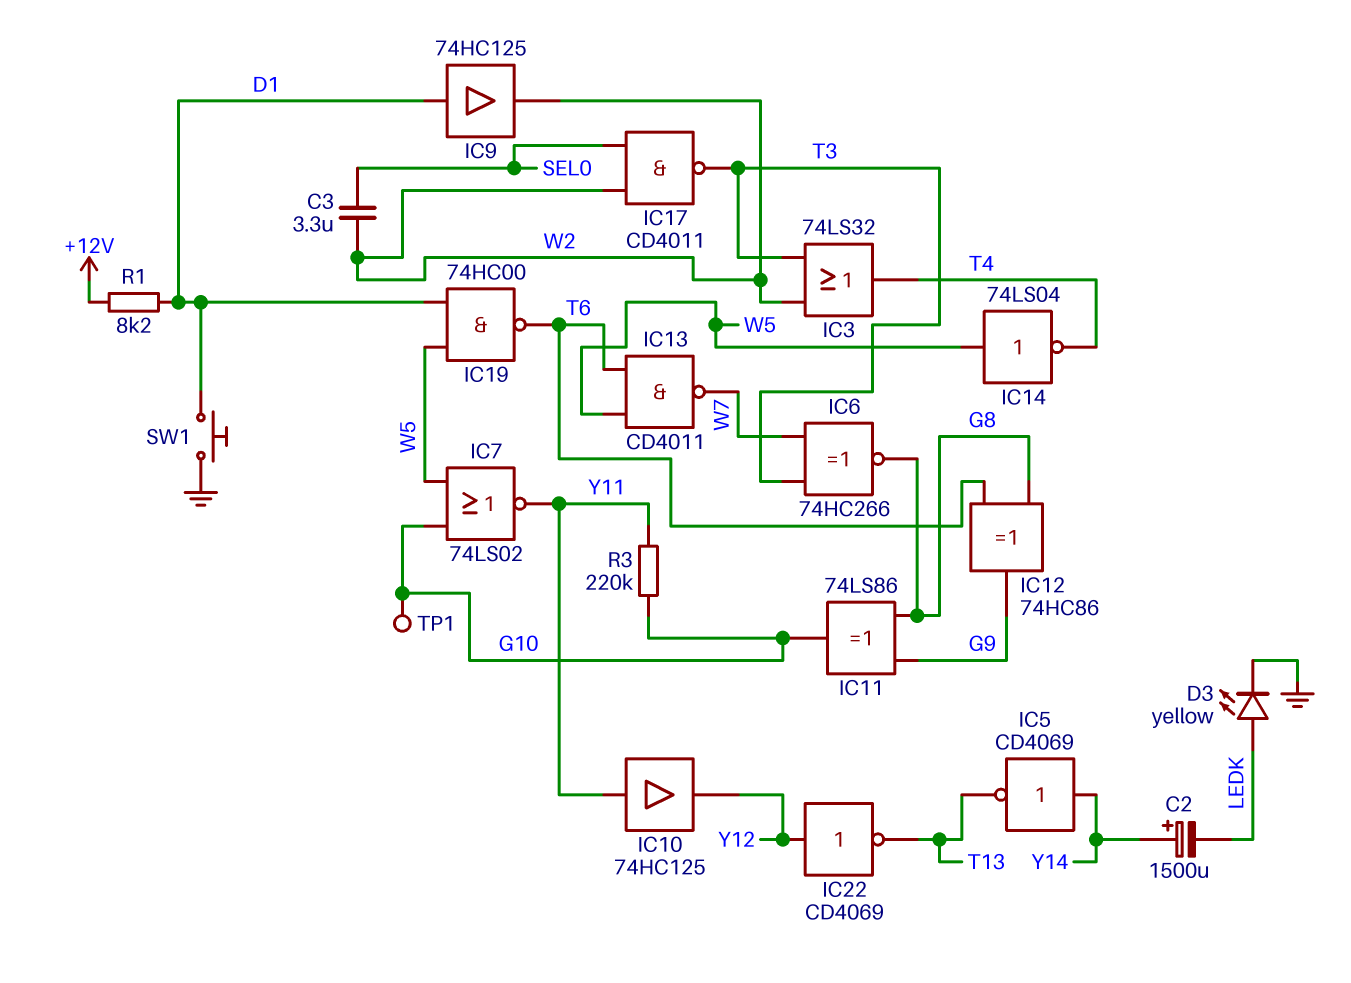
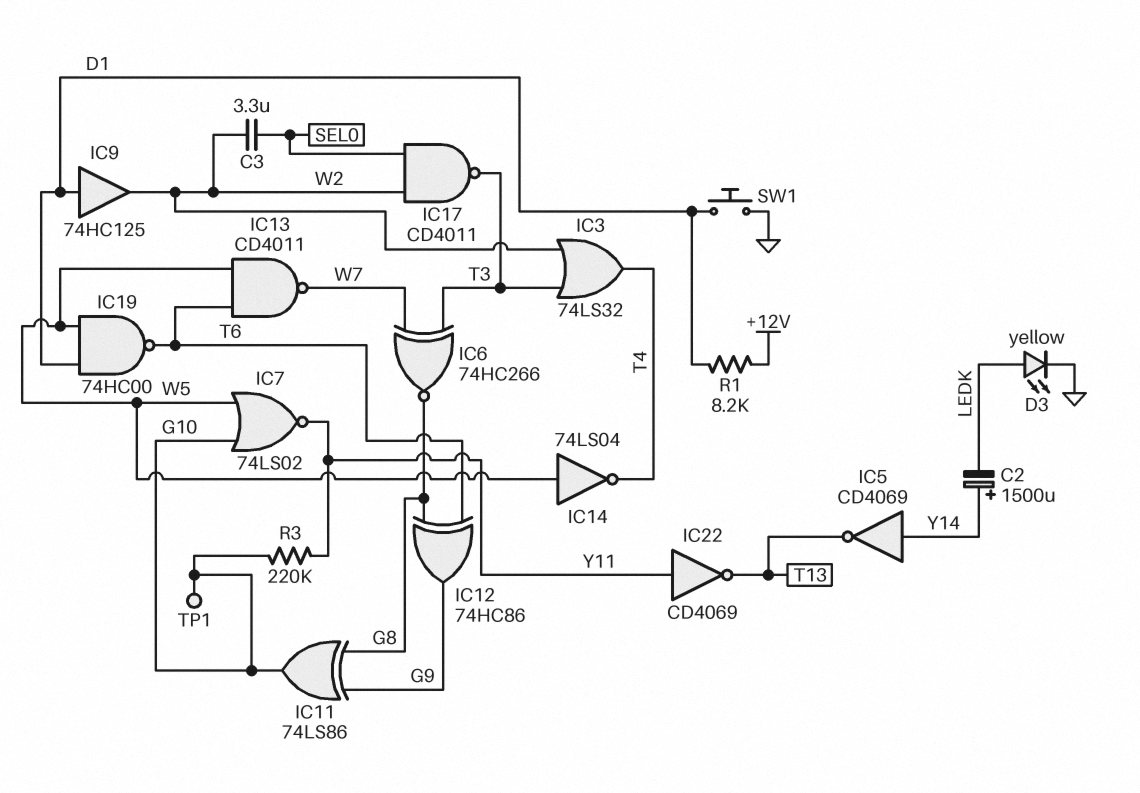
IC10: buffer 74HC125 (in Y11, out Y12) -> none
IC22: NOT CD4069 (in Y12, out T13) -> NOT CD4069 (in Y11, out T13)

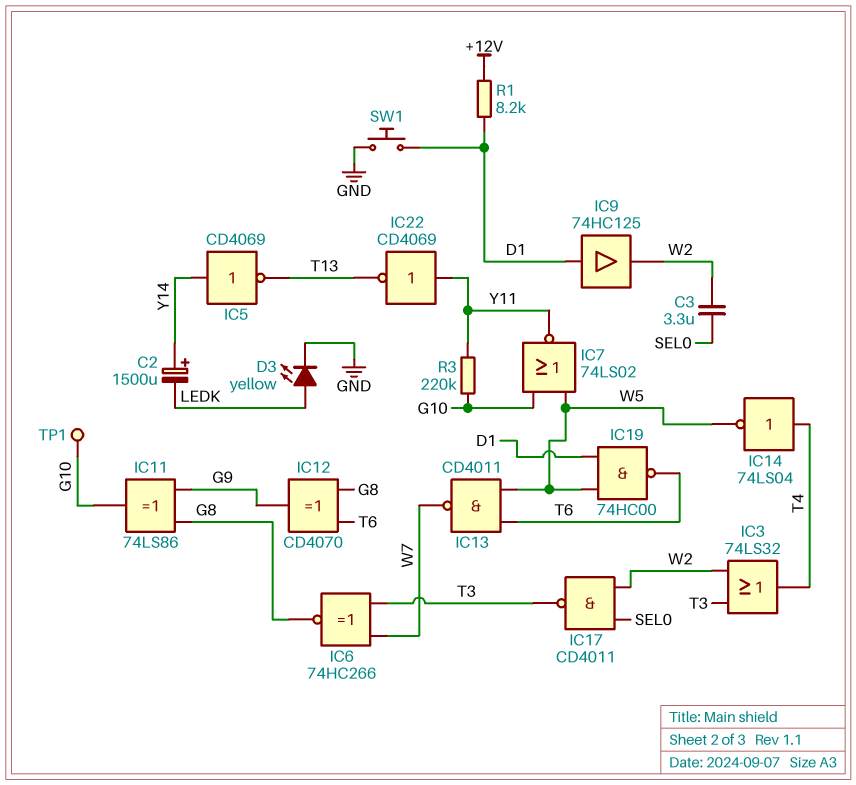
IC12: XOR 74HC86 (in G8, in T6, out G9) -> XOR CD4070 (in G8, in T6, out G9)
IC14: NOT 74LS04 (in W5, out T4) -> NOT 74LS04 (in T4, out W5)

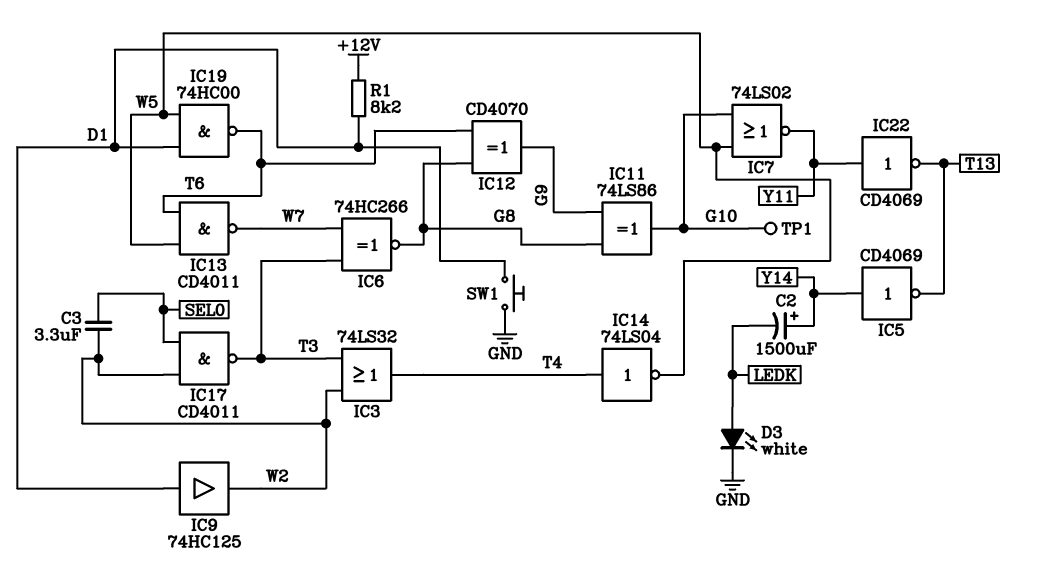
D3: LED yellow (A LEDK, K GND) -> LED white (A LEDK, K GND)
R3: 220k (G10, Y11) -> none

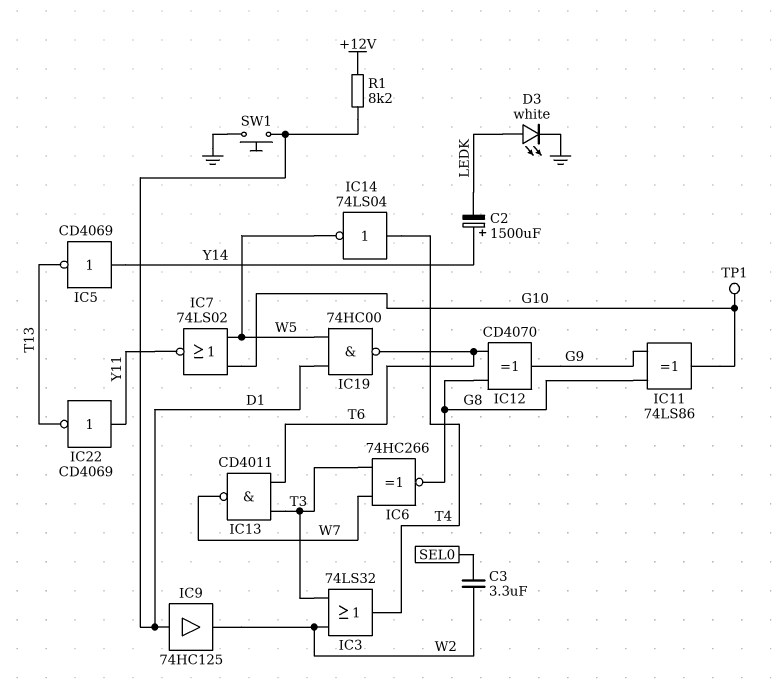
IC13: NAND CD4011 (in T6, in W5, out W7) -> NAND CD4011 (in T3, in T6, out W7)
IC17: NAND CD4011 (in SEL0, in W2, out T3) -> none

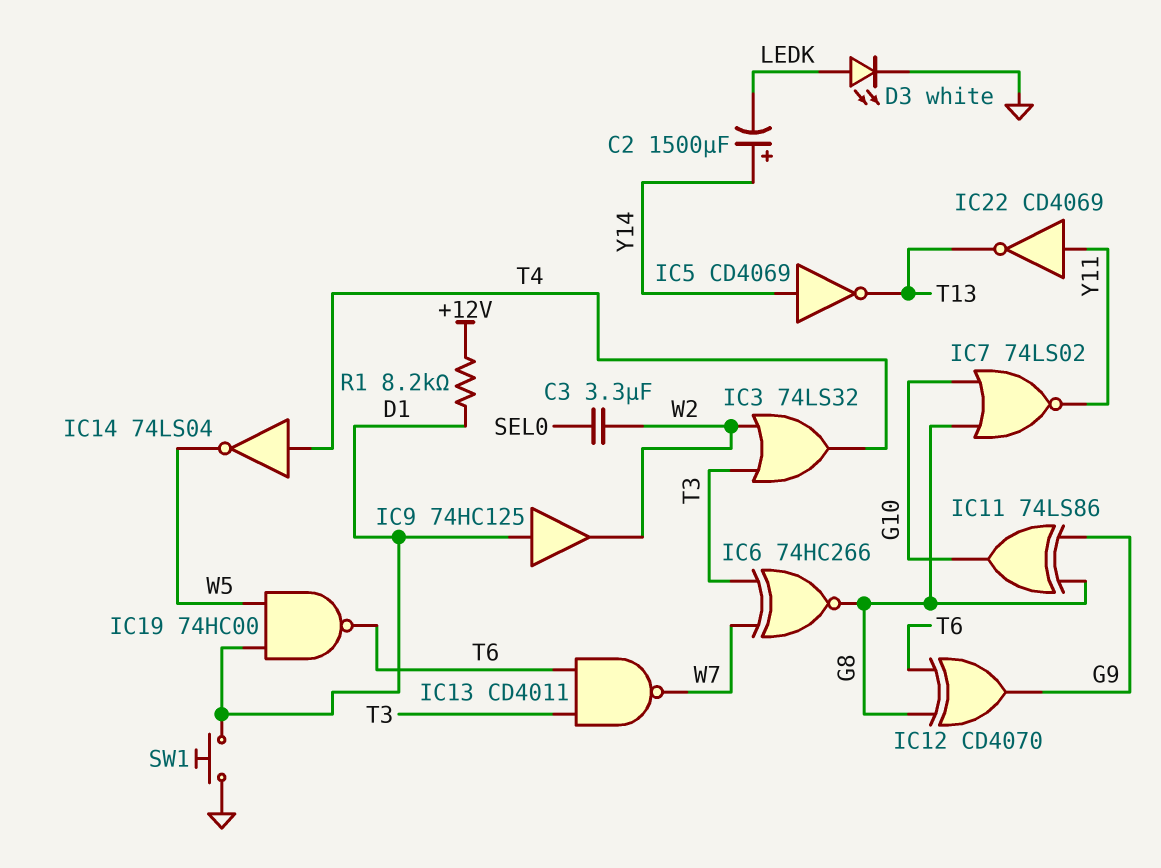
IC7: NOR 74LS02 (in G10, in W5, out Y11) -> NOR 74LS02 (in G8, in G10, out Y11)
TP1: test point (G10) -> none

